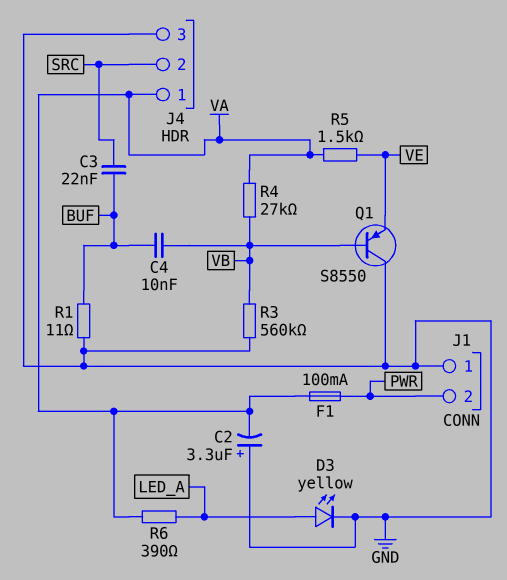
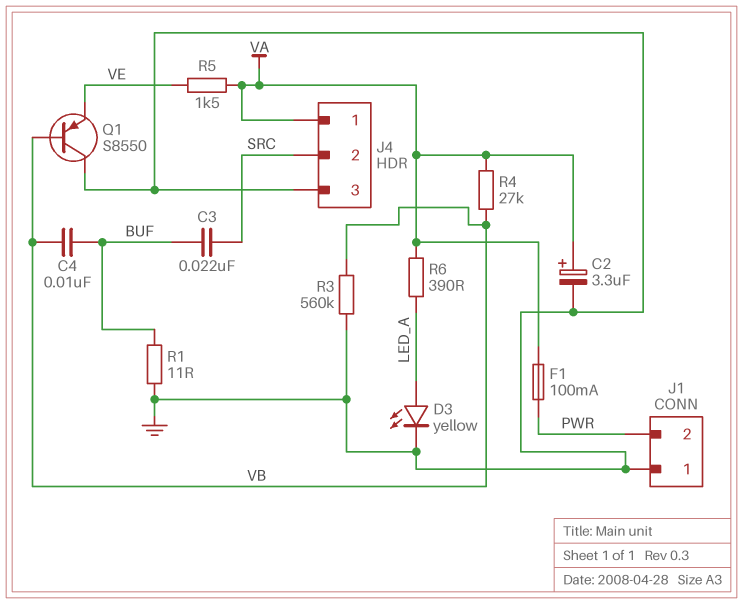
C2: 3.3uF (plus GND, minus VA) -> 3.3uF (plus VA, minus GND)

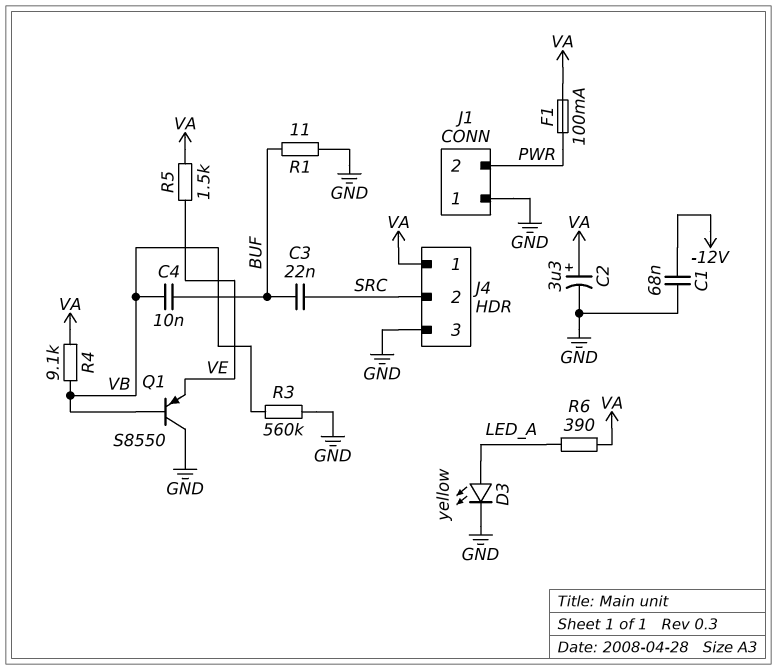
C1: none -> 68nF (-12V, GND)
R4: 27k (VA, VB) -> 9.1k (VA, VB)

